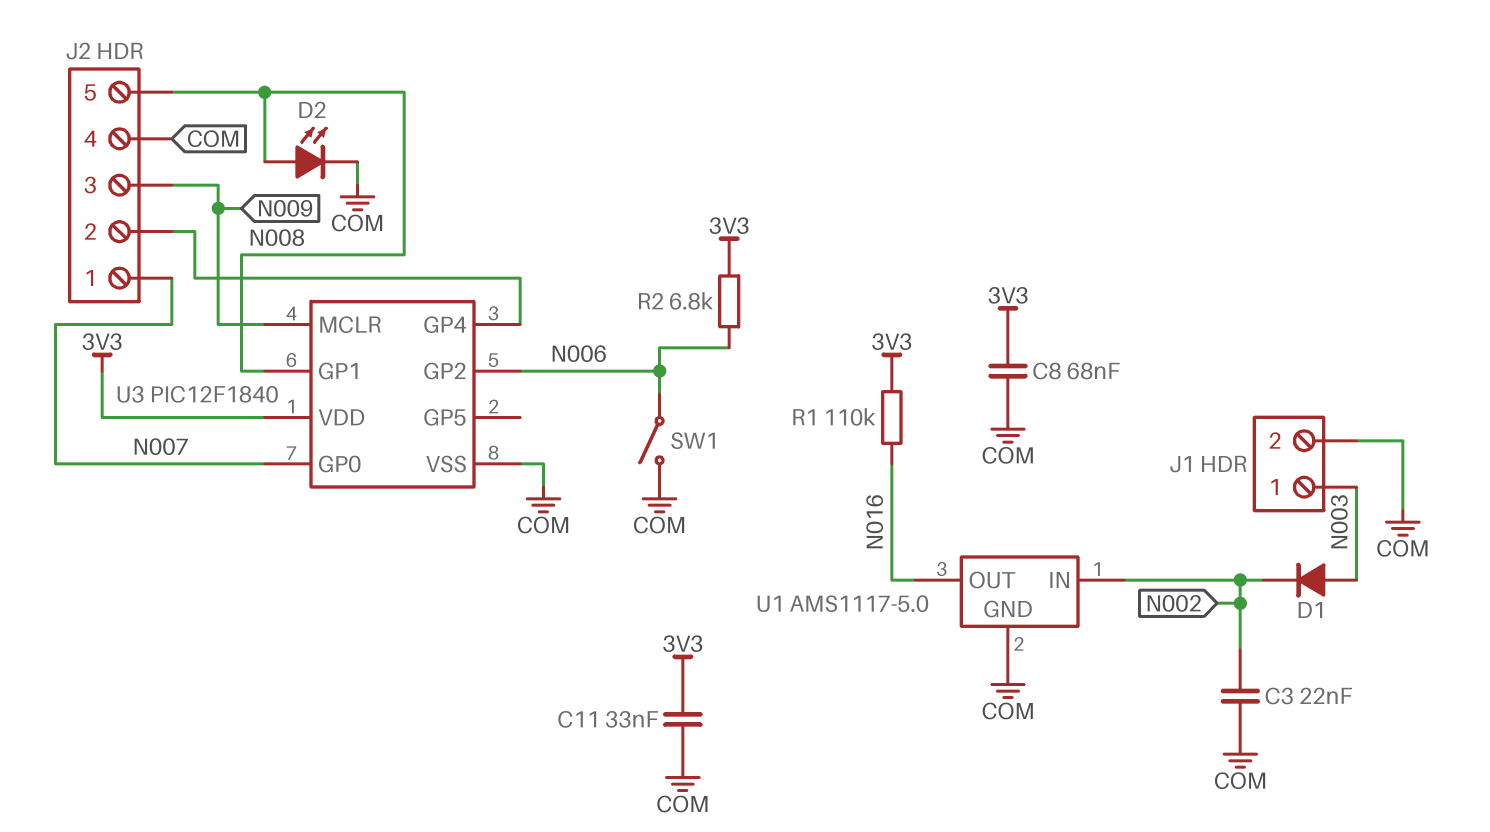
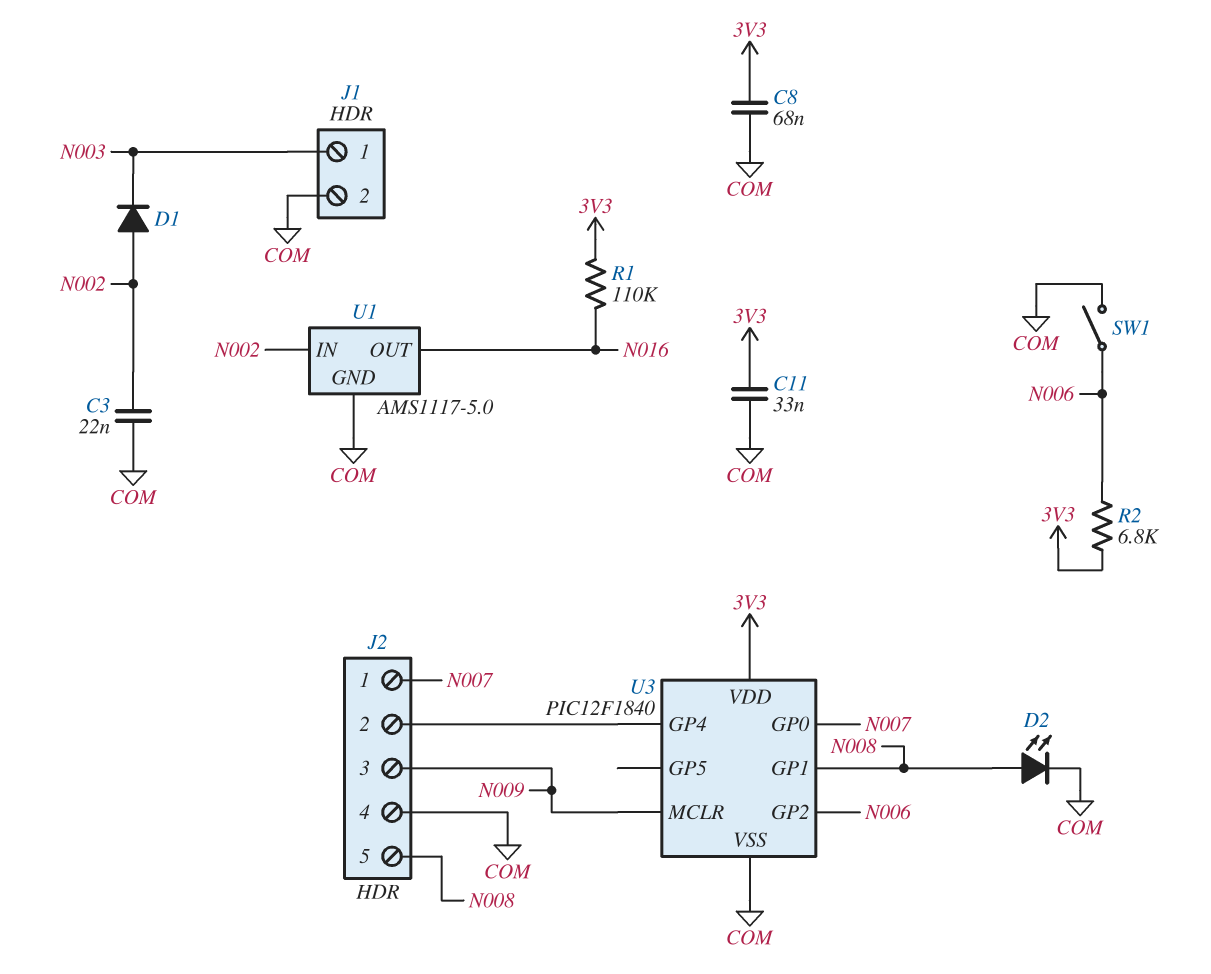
D1: diode (A N003, K N002) -> diode (A N002, K N003)

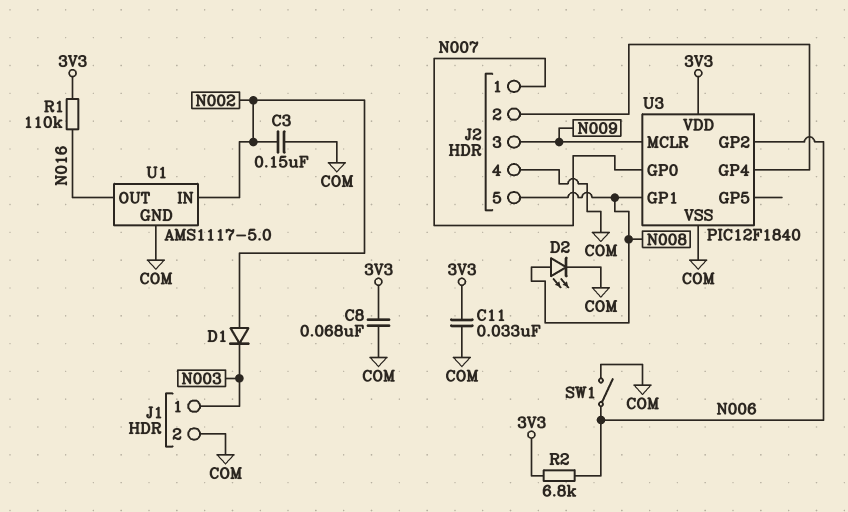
C3: 22nF (COM, N002) -> 150nF (COM, N002)

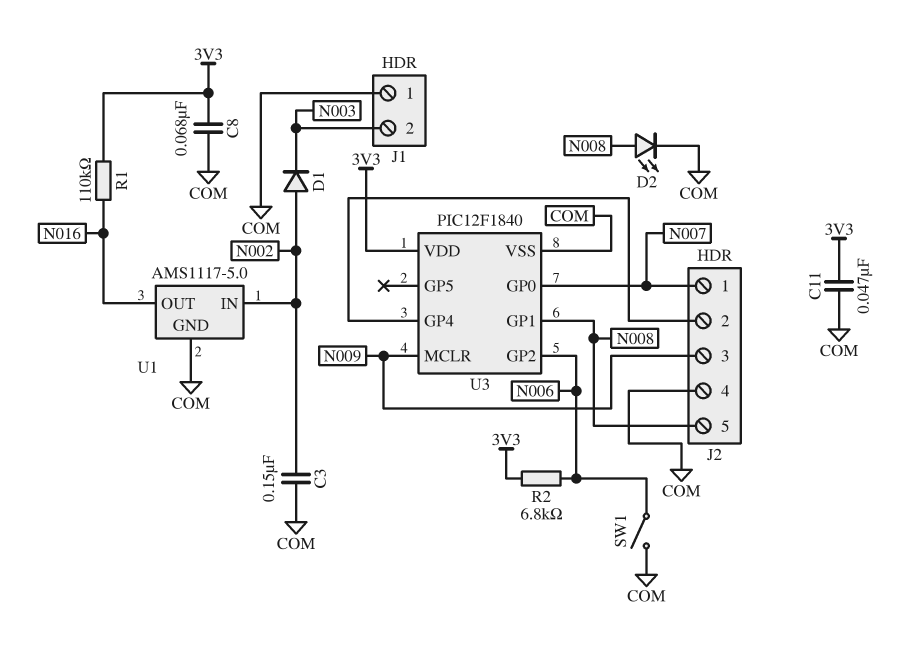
C11: 33nF (3V3, COM) -> 47nF (3V3, COM)
J1 pin 1: N003 -> COM
J1 pin 2: COM -> N003

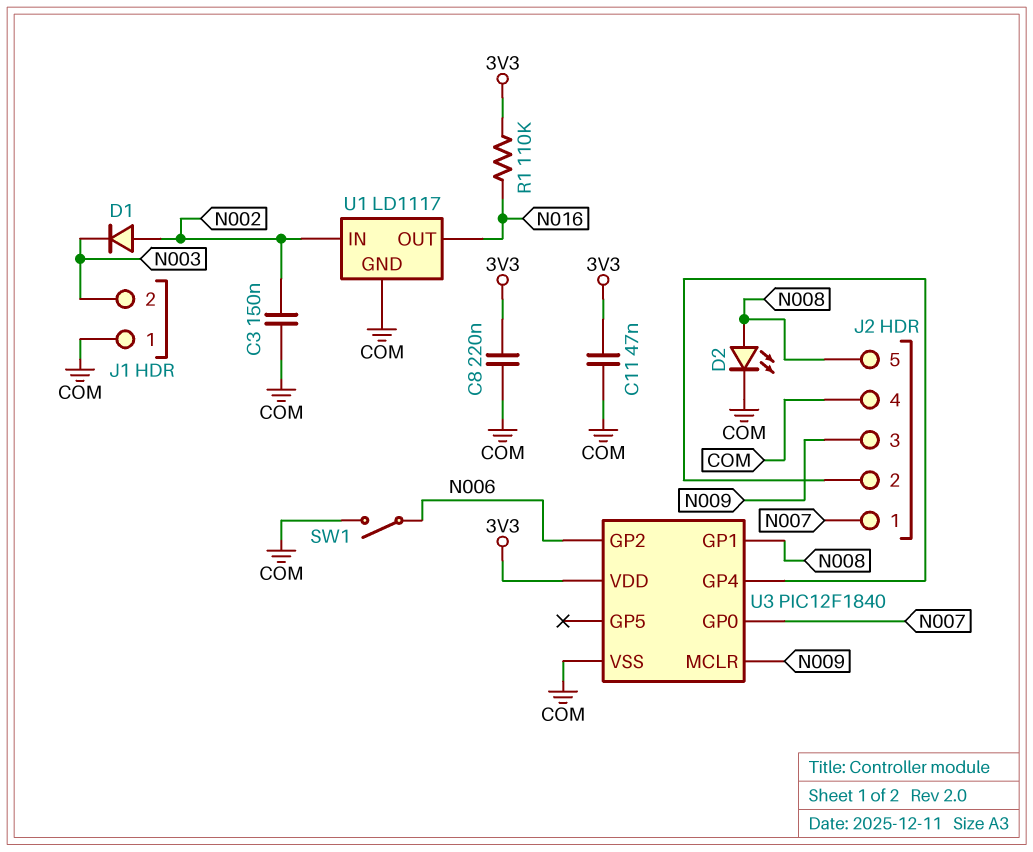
C8: 68nF (3V3, COM) -> 220nF (3V3, COM)
R2: 6.8k (3V3, N006) -> none
U1: AMS1117-5.0 -> LD1117

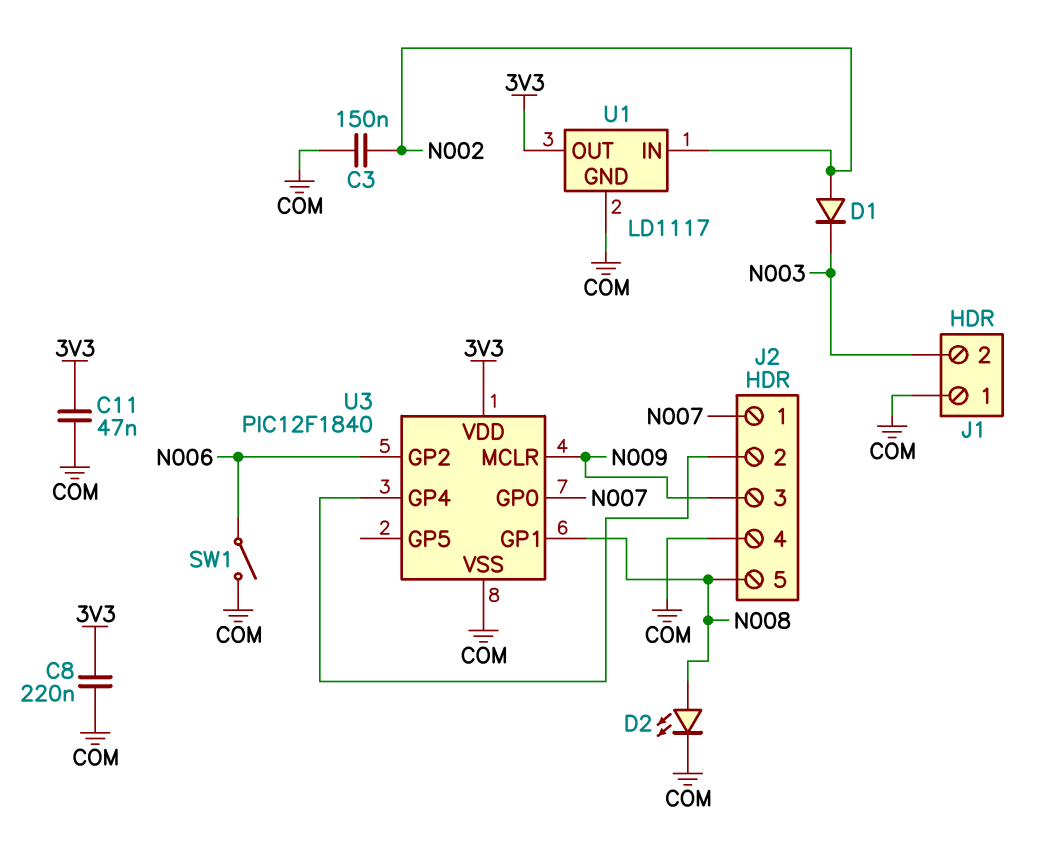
R1: 110k (3V3, N016) -> none
U1 pin OUT: N016 -> 3V3

